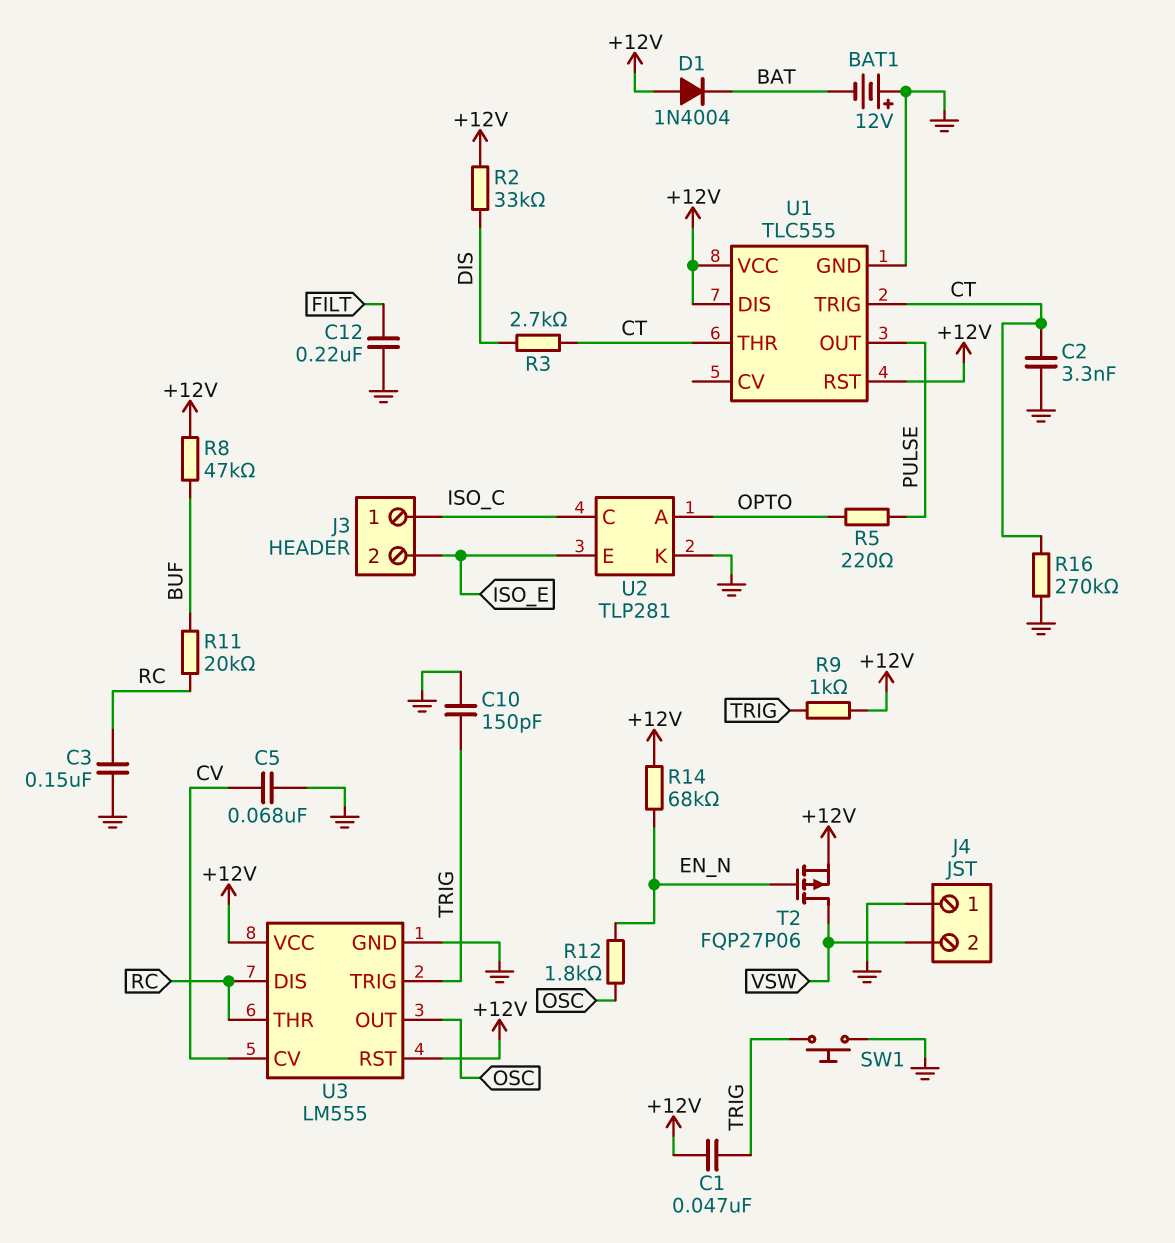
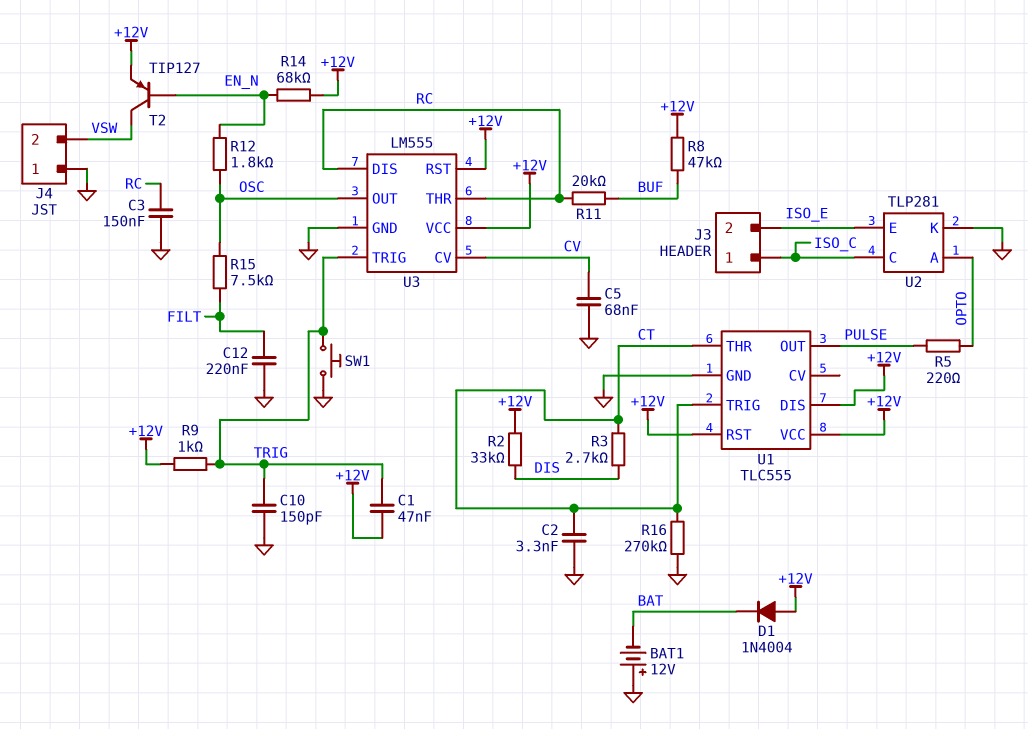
R15: none -> 7.5k (FILT, OSC)
T2: PMOS FQP27P06 (G EN_N, D VSW, S +12V) -> PNP TIP127 (B EN_N, C VSW, E +12V)

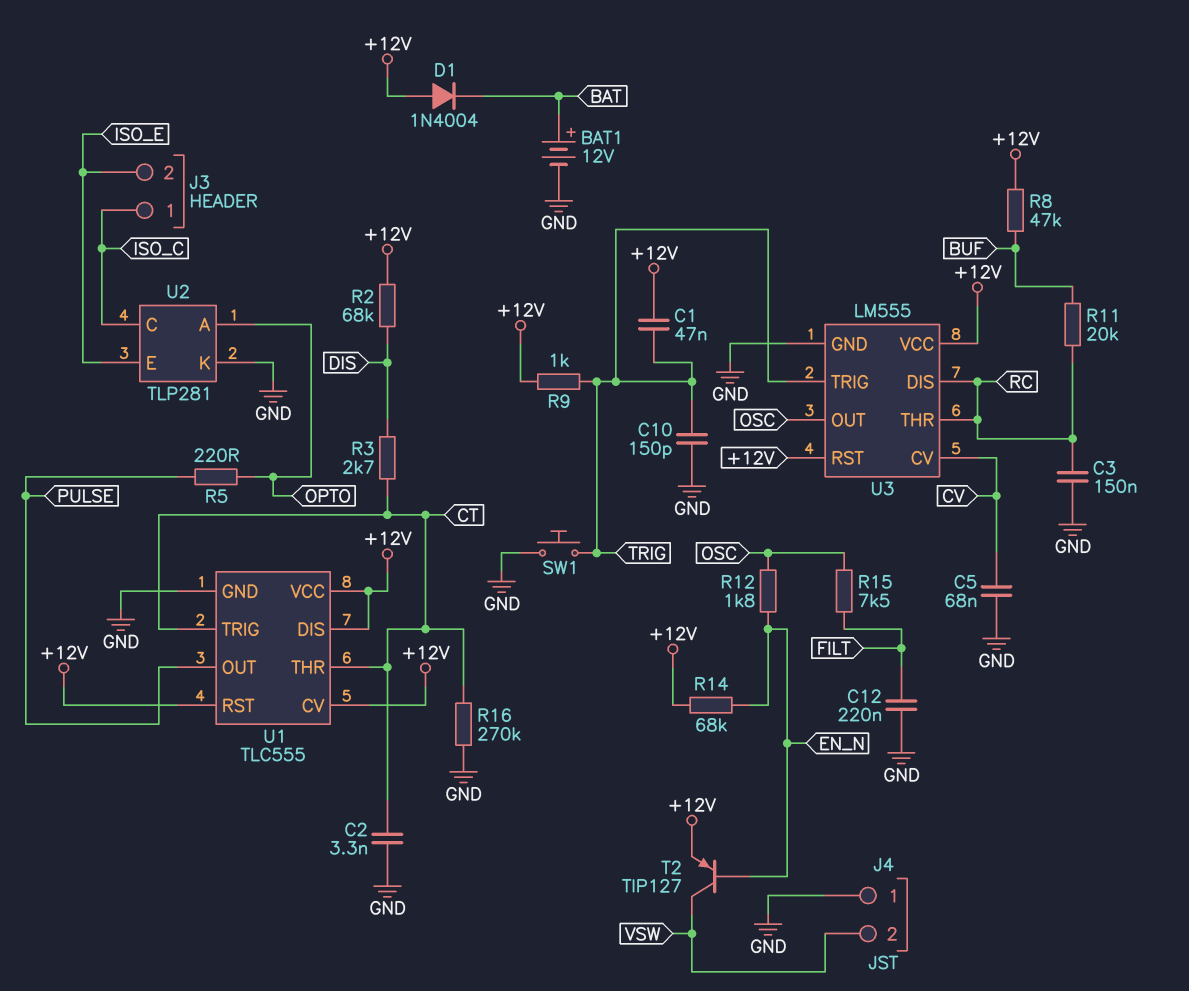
BAT1: 12V (plus GND, minus BAT) -> 12V (plus BAT, minus GND)
R2: 33k (+12V, DIS) -> 68k (+12V, DIS)
U1 pin CV: none -> +12V

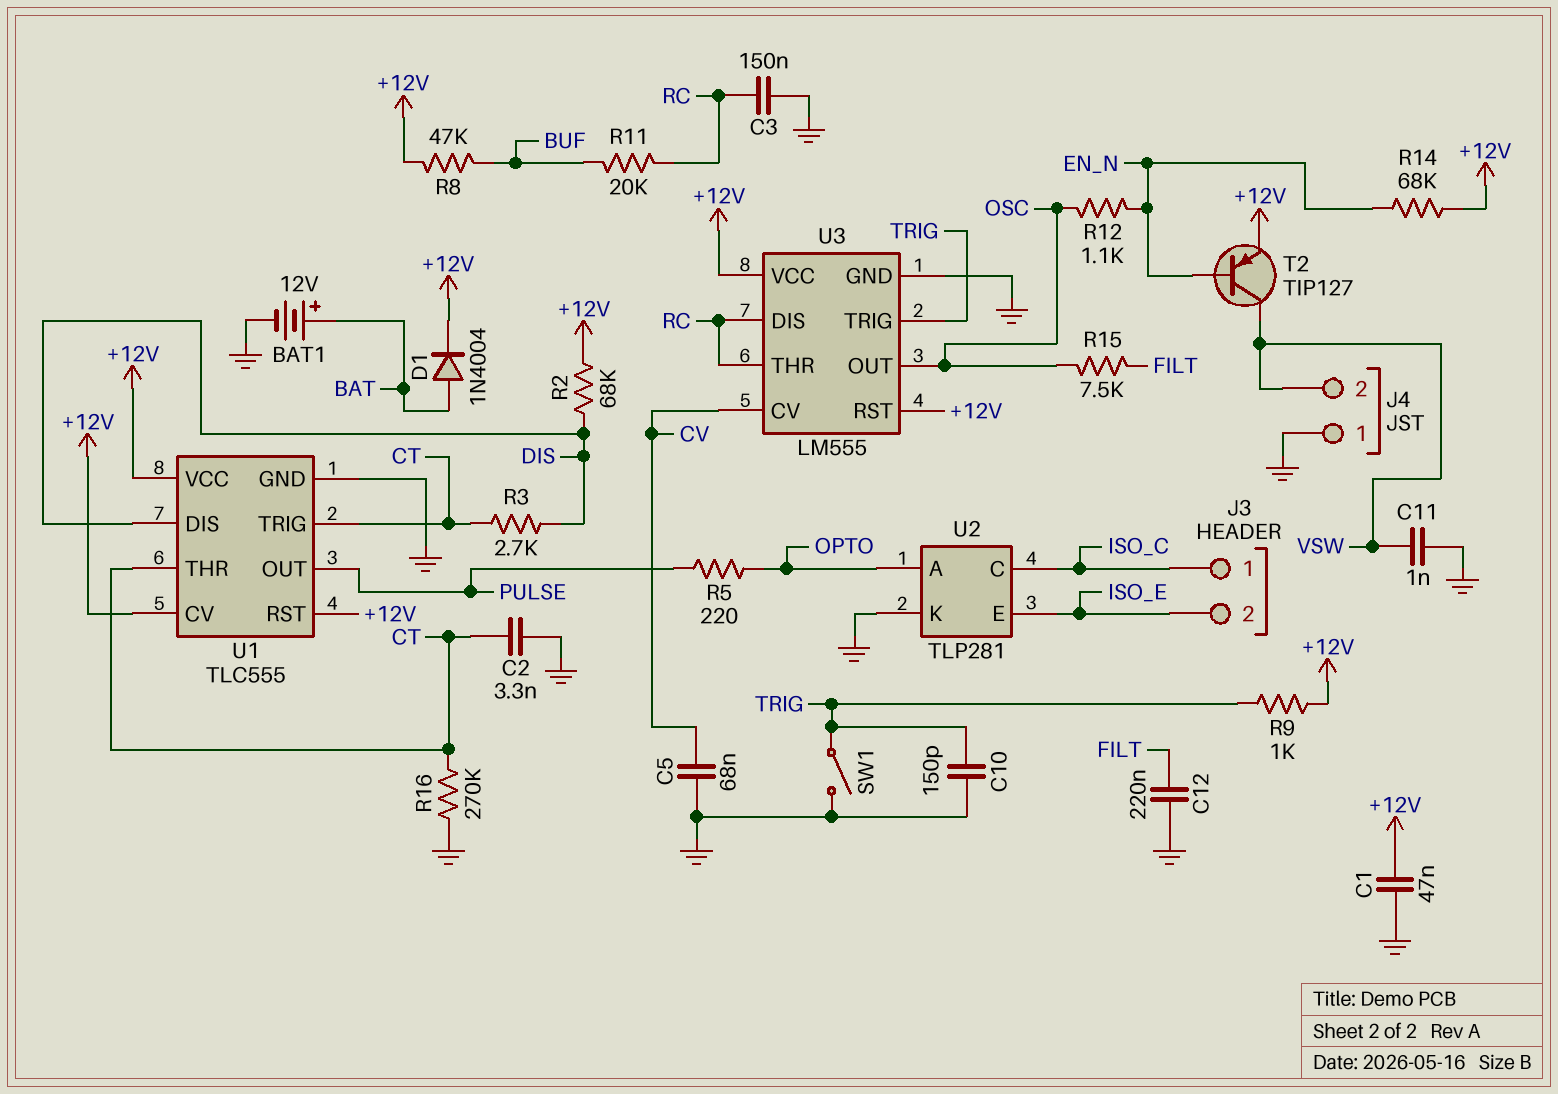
C1: 47nF (+12V, TRIG) -> 47nF (+12V, GND)
C11: none -> 1nF (GND, VSW)
D1: diode 1N4004 (A +12V, K BAT) -> diode 1N4004 (A BAT, K +12V)
R12: 1.8k (EN_N, OSC) -> 1.1k (EN_N, OSC)
SW1: button (GND, TRIG) -> switch (GND, TRIG)
U1 pin DIS: +12V -> DIS

